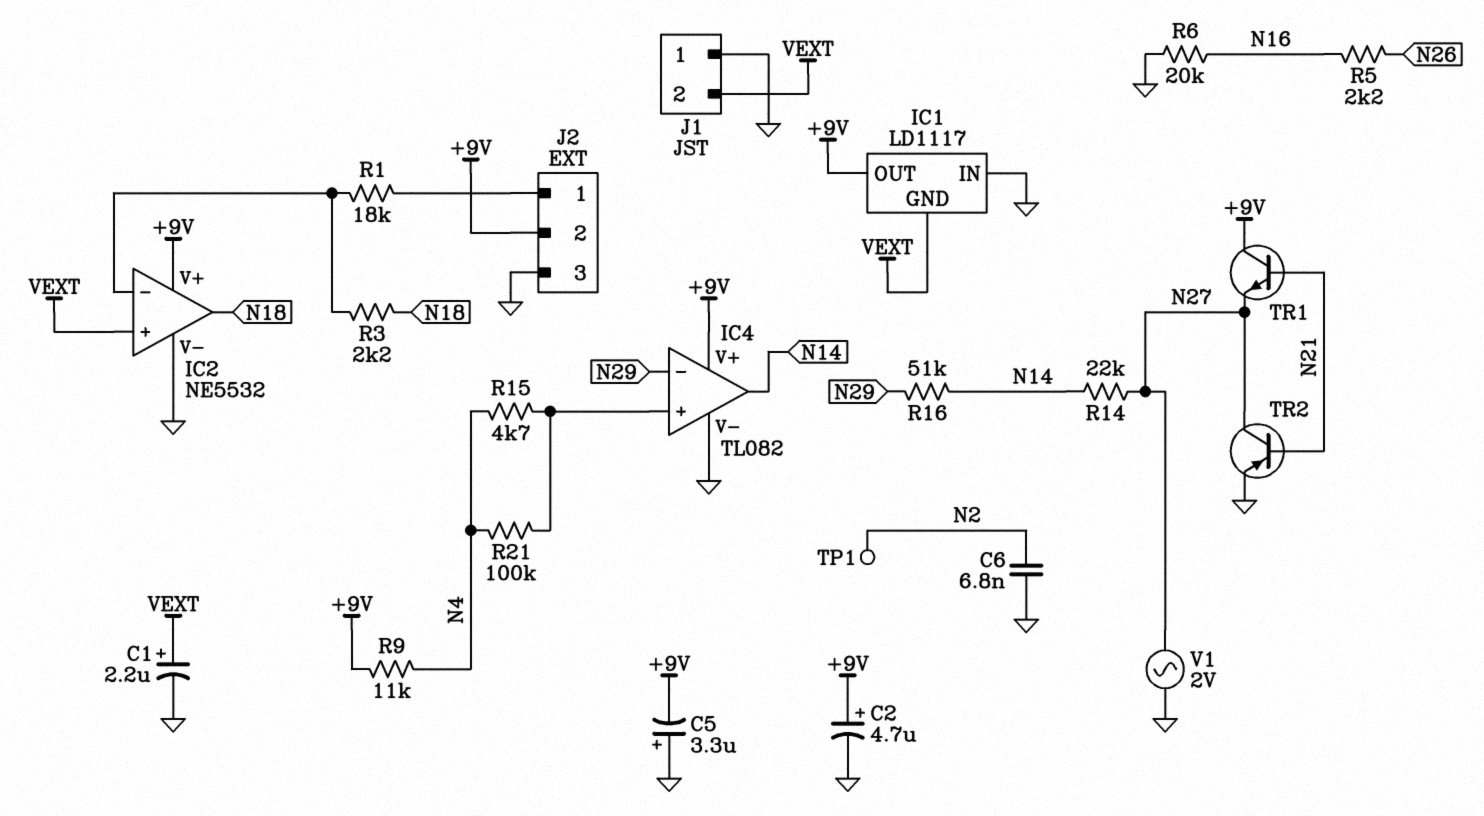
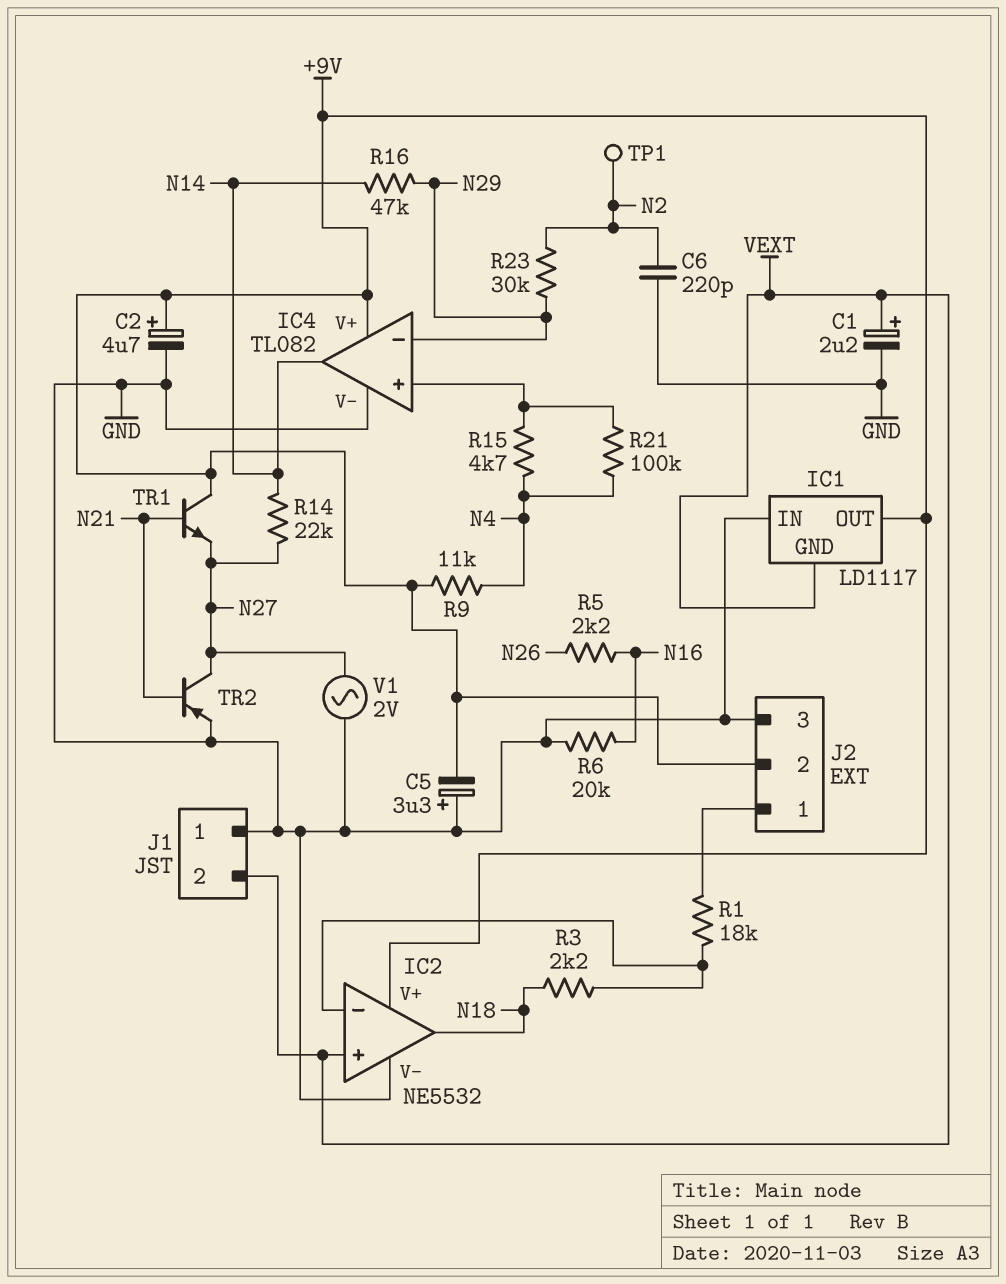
C6: 6.8nF (GND, N2) -> 220pF (GND, N2)
R16: 51k (N14, N29) -> 47k (N14, N29)
R23: none -> 30k (N2, N29)

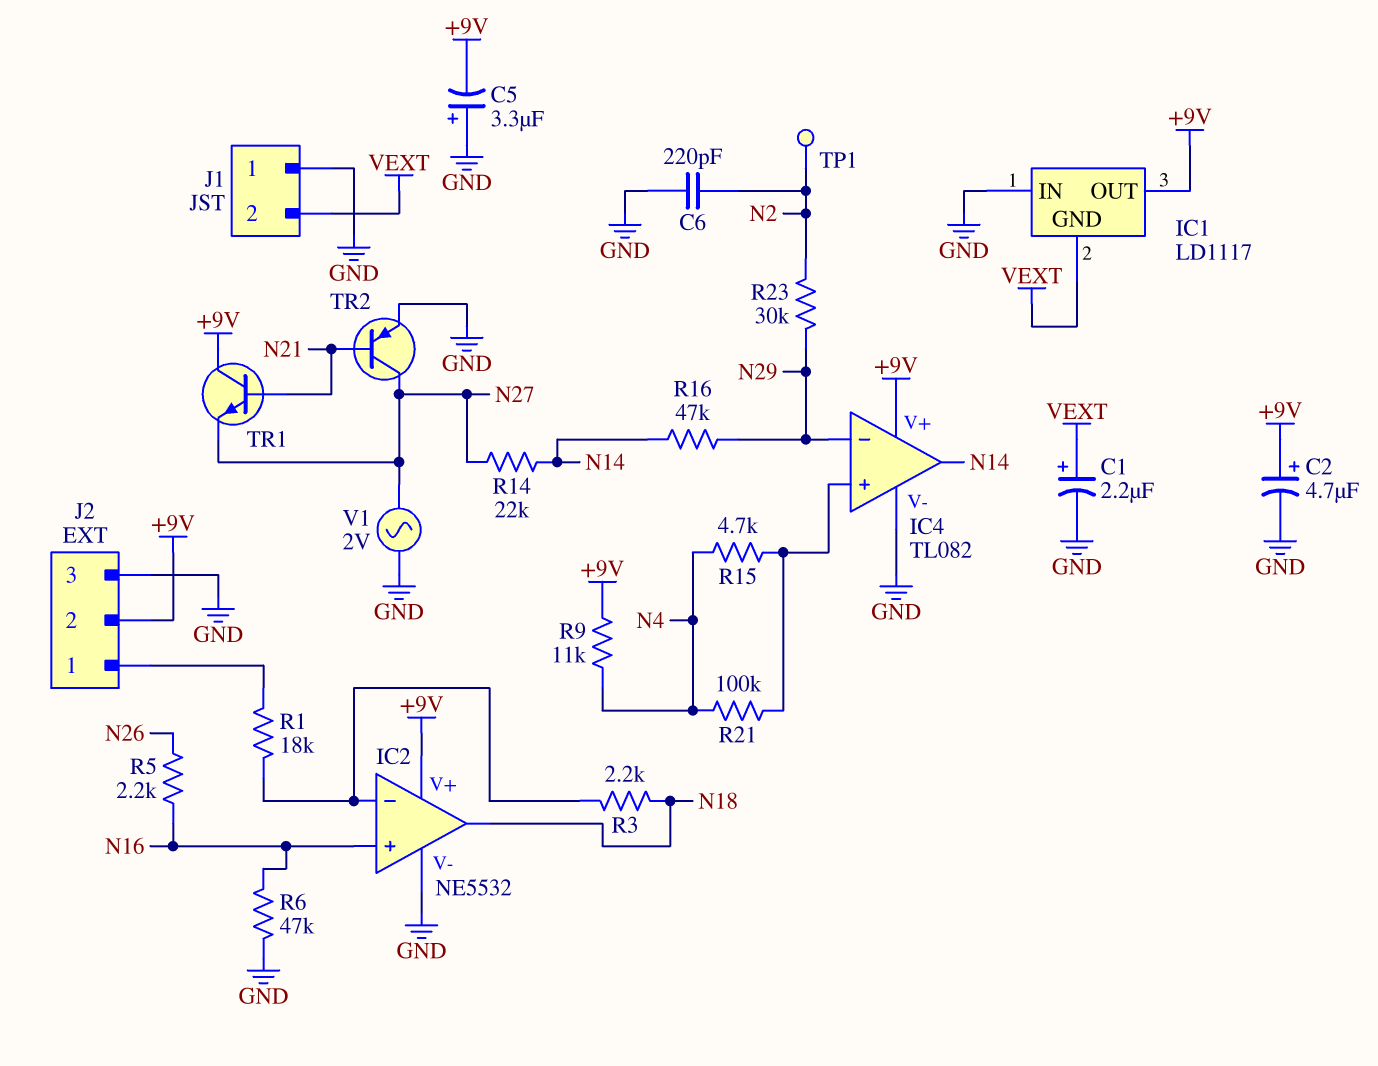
IC2 pin in+: VEXT -> N16
R6: 20k (GND, N16) -> 47k (GND, N16)

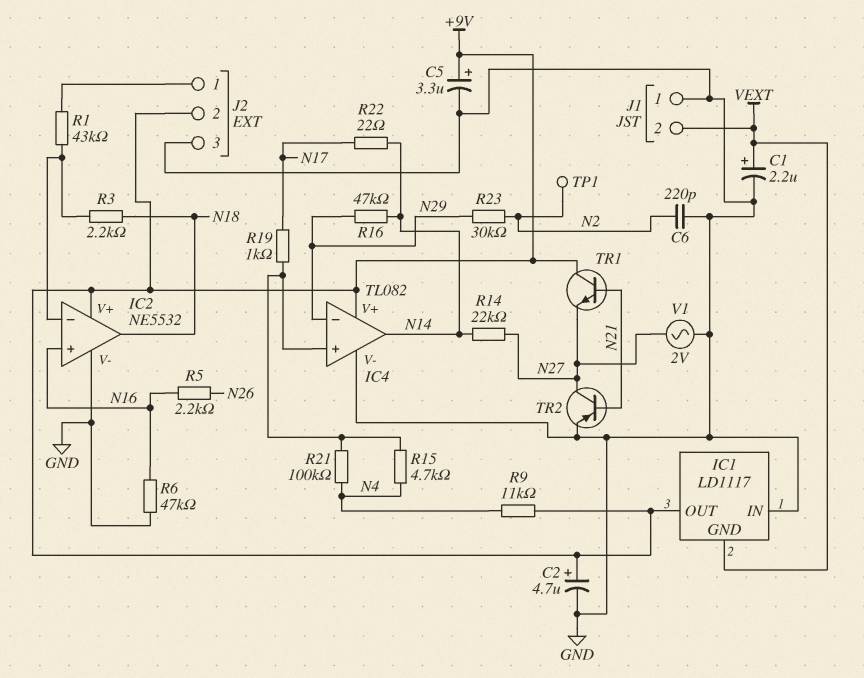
C5: 3.3uF (plus GND, minus +9V) -> 3.3uF (plus +9V, minus GND)
R1: 18k (IC2/in-, J2/1) -> 43k (IC2/in-, J2/1)
R19: none -> 1k (IC4/in+, N17)
R22: none -> 22 (N14, N17)

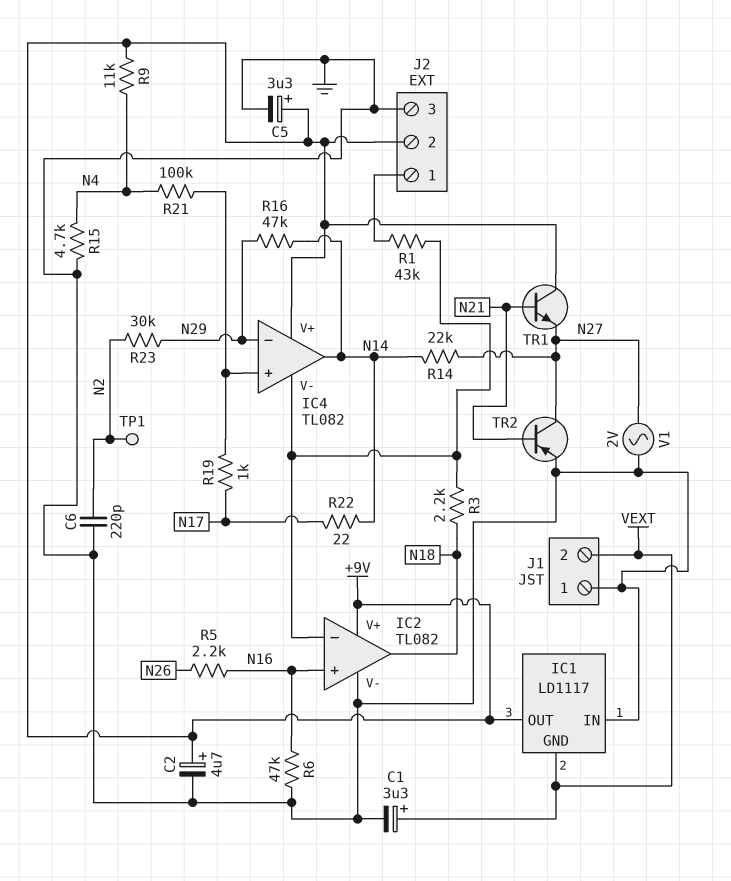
C1: 2.2uF (plus VEXT, minus GND) -> 3.3uF (plus VEXT, minus GND)
IC2: NE5532 -> TL082
IC4 pin V-: GND -> IC2/in-
R15: 4.7k (IC4/in+, N4) -> 4.7k (GND, N4)

